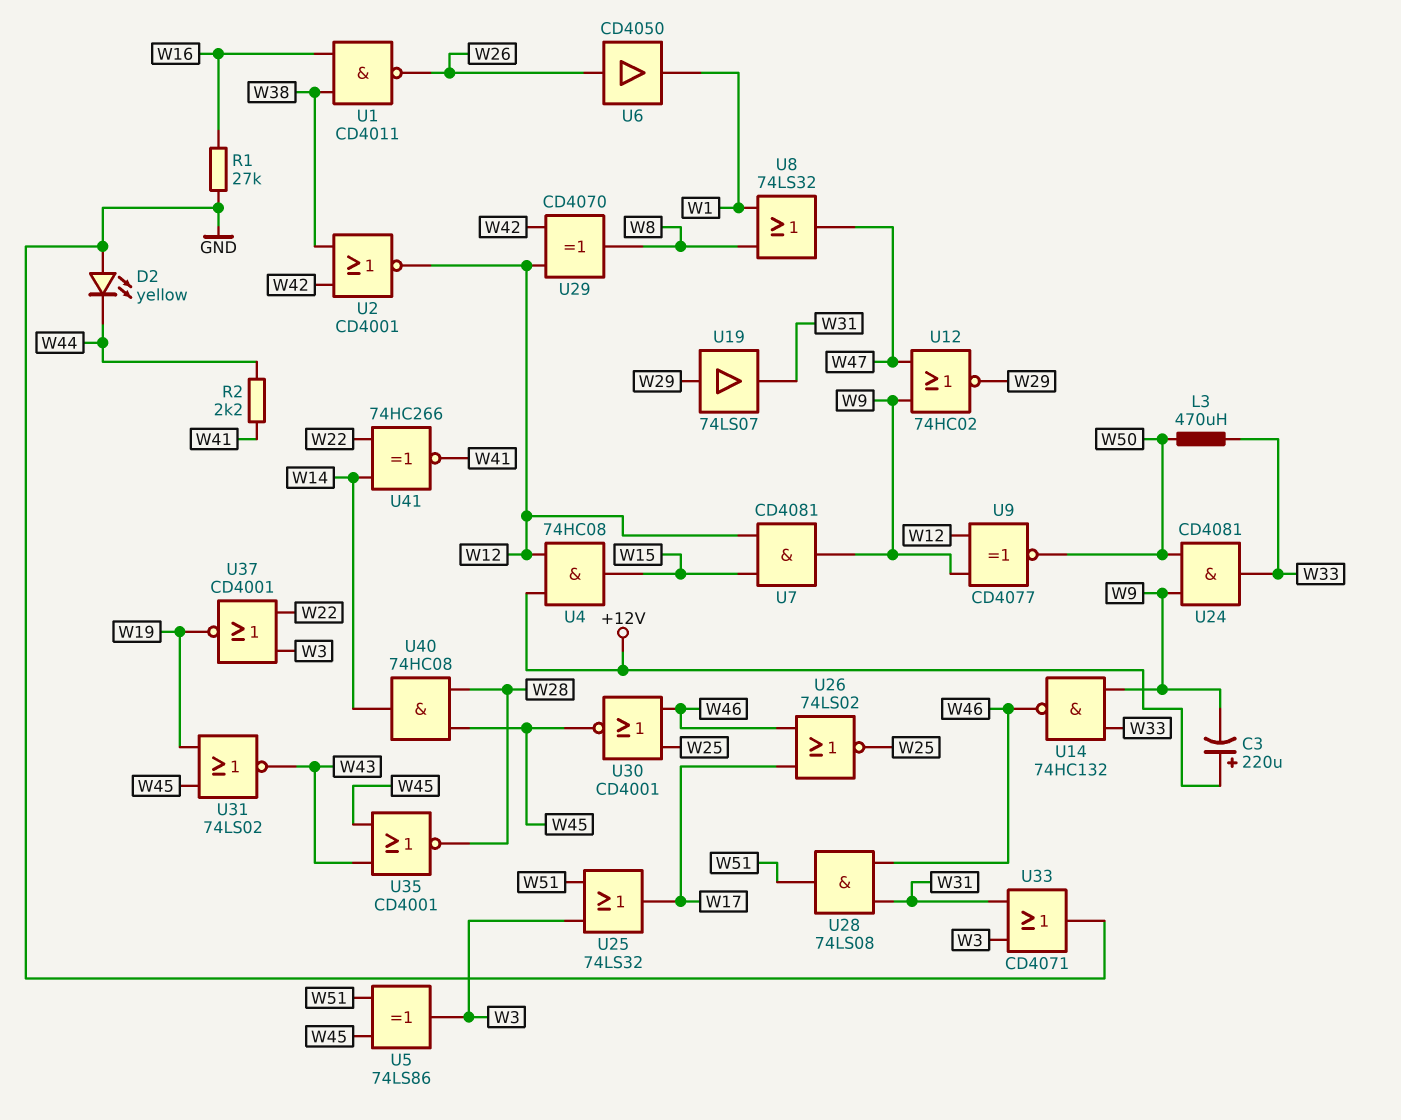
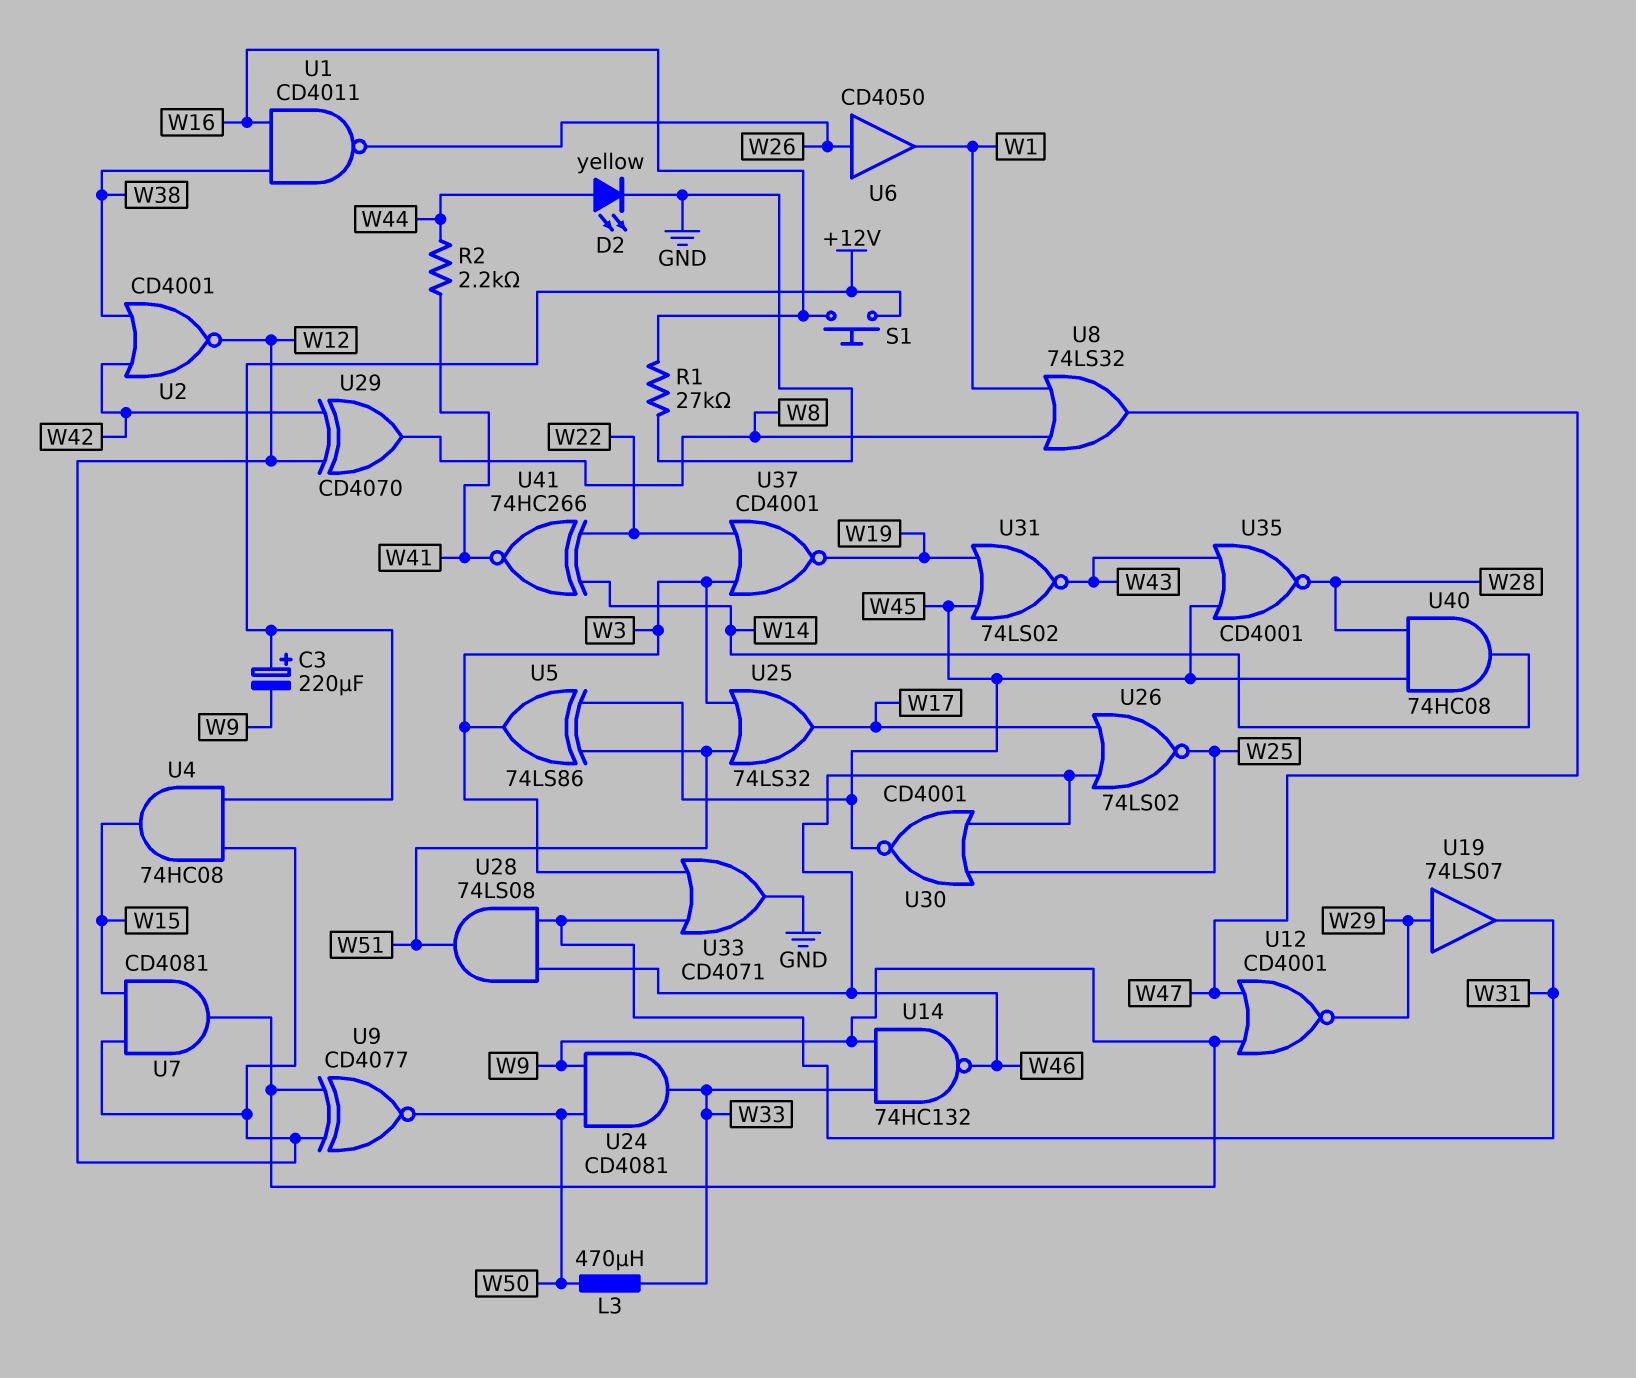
D2: LED yellow (A GND, K W44) -> LED yellow (A W44, K GND)
S1: none -> button (+12V, W16)
U12: NOR 74HC02 (in W9, in W47, out W29) -> NOR CD4001 (in W9, in W47, out W29)

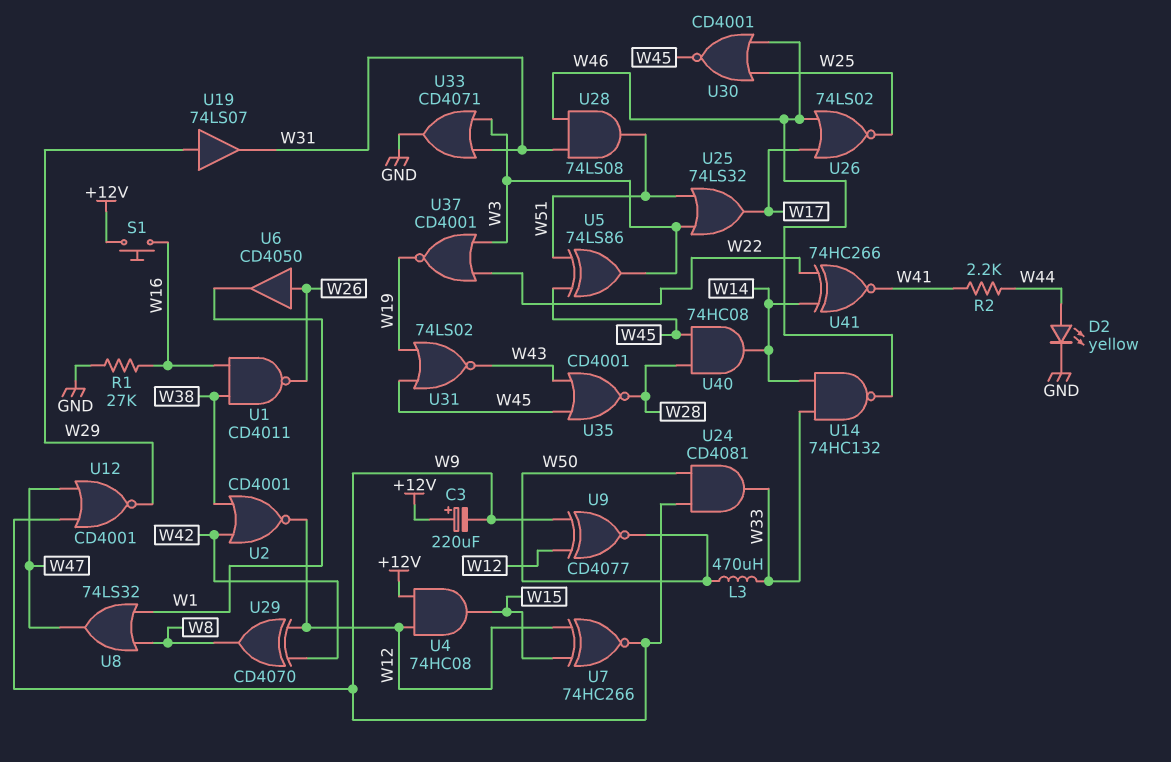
U7: AND CD4081 (in W12, in W15, out W9) -> XNOR 74HC266 (in W12, in W15, out W9)
U14: NAND 74HC132 (in W9, in W33, out W46) -> NAND 74HC132 (in W14, in W33, out W46)

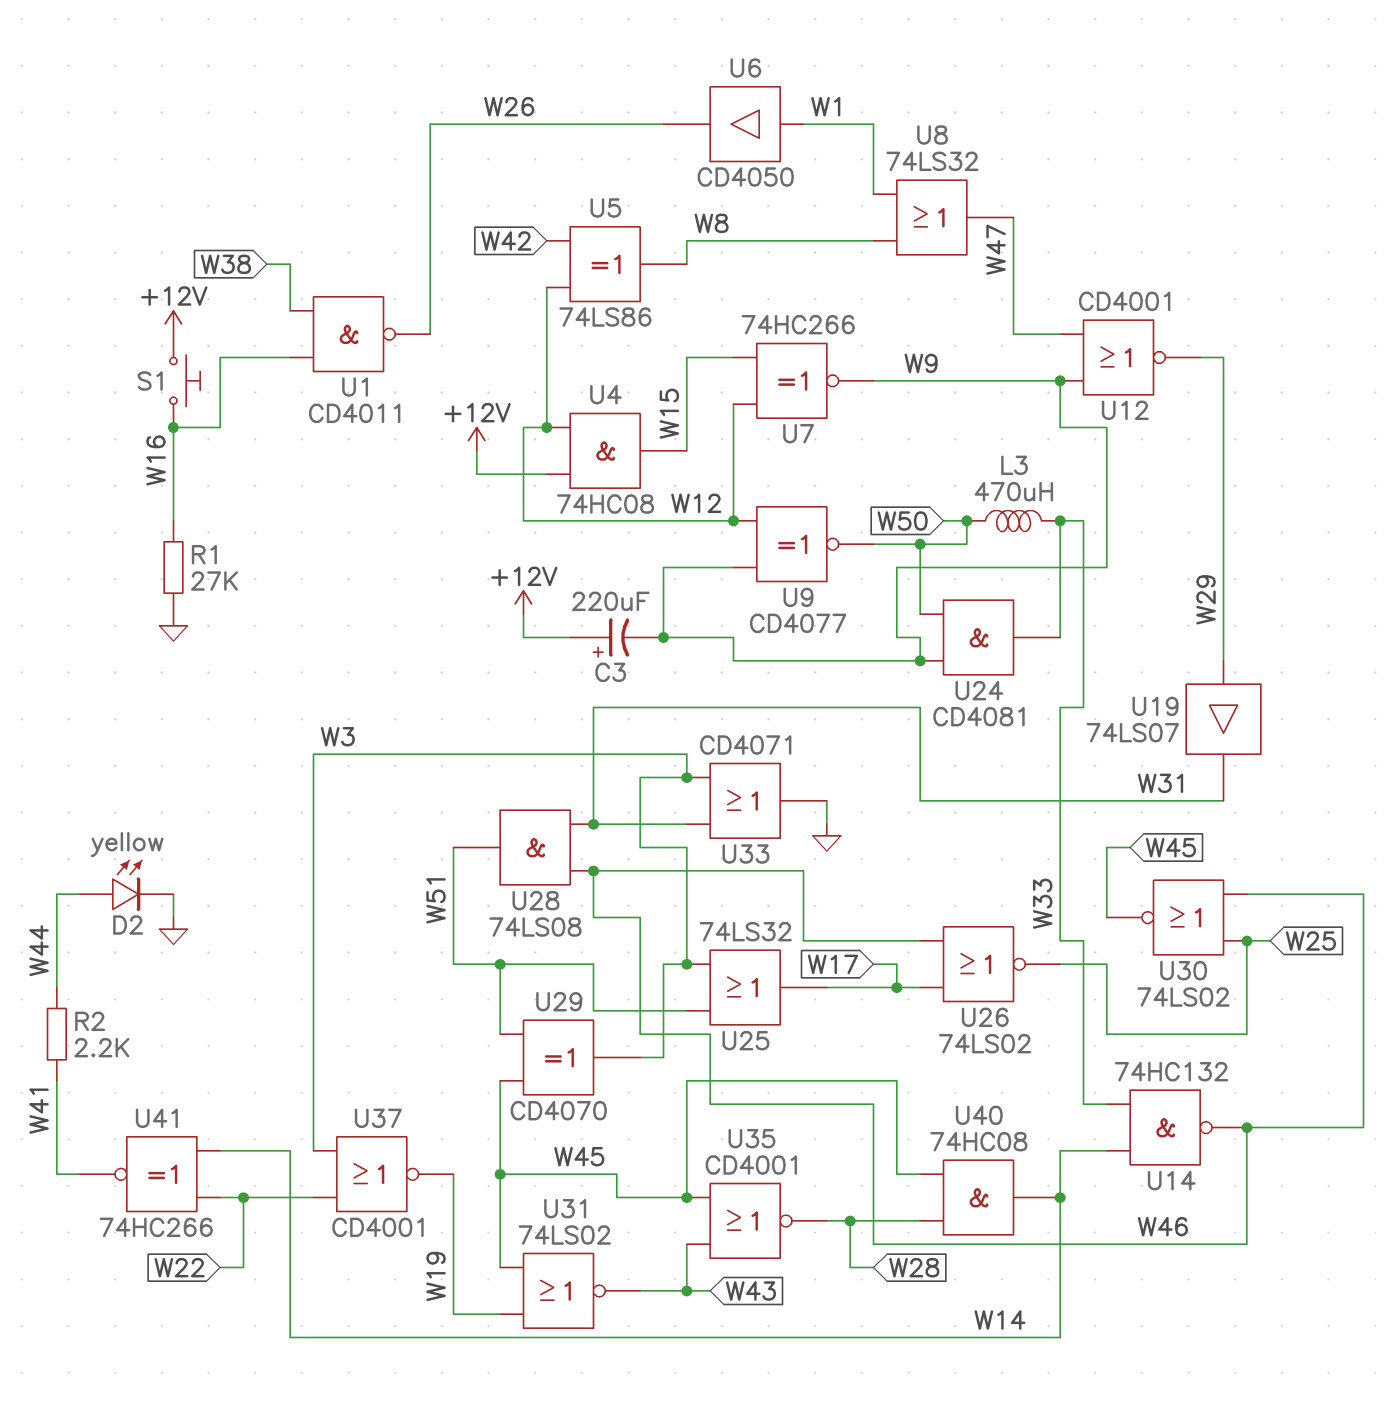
U2: NOR CD4001 (in W38, in W42, out W12) -> none
U5: XOR 74LS86 (in W45, in W51, out W3) -> XOR 74LS86 (in W12, in W42, out W8)
U6: buffer CD4050 (in W26, out W1) -> buffer CD4050 (in W1, out W26)
U29: XOR CD4070 (in W12, in W42, out W8) -> XOR CD4070 (in W45, in W51, out W3)
U30: NOR CD4001 (in W25, in W46, out W45) -> NOR 74LS02 (in W25, in W46, out W45)

